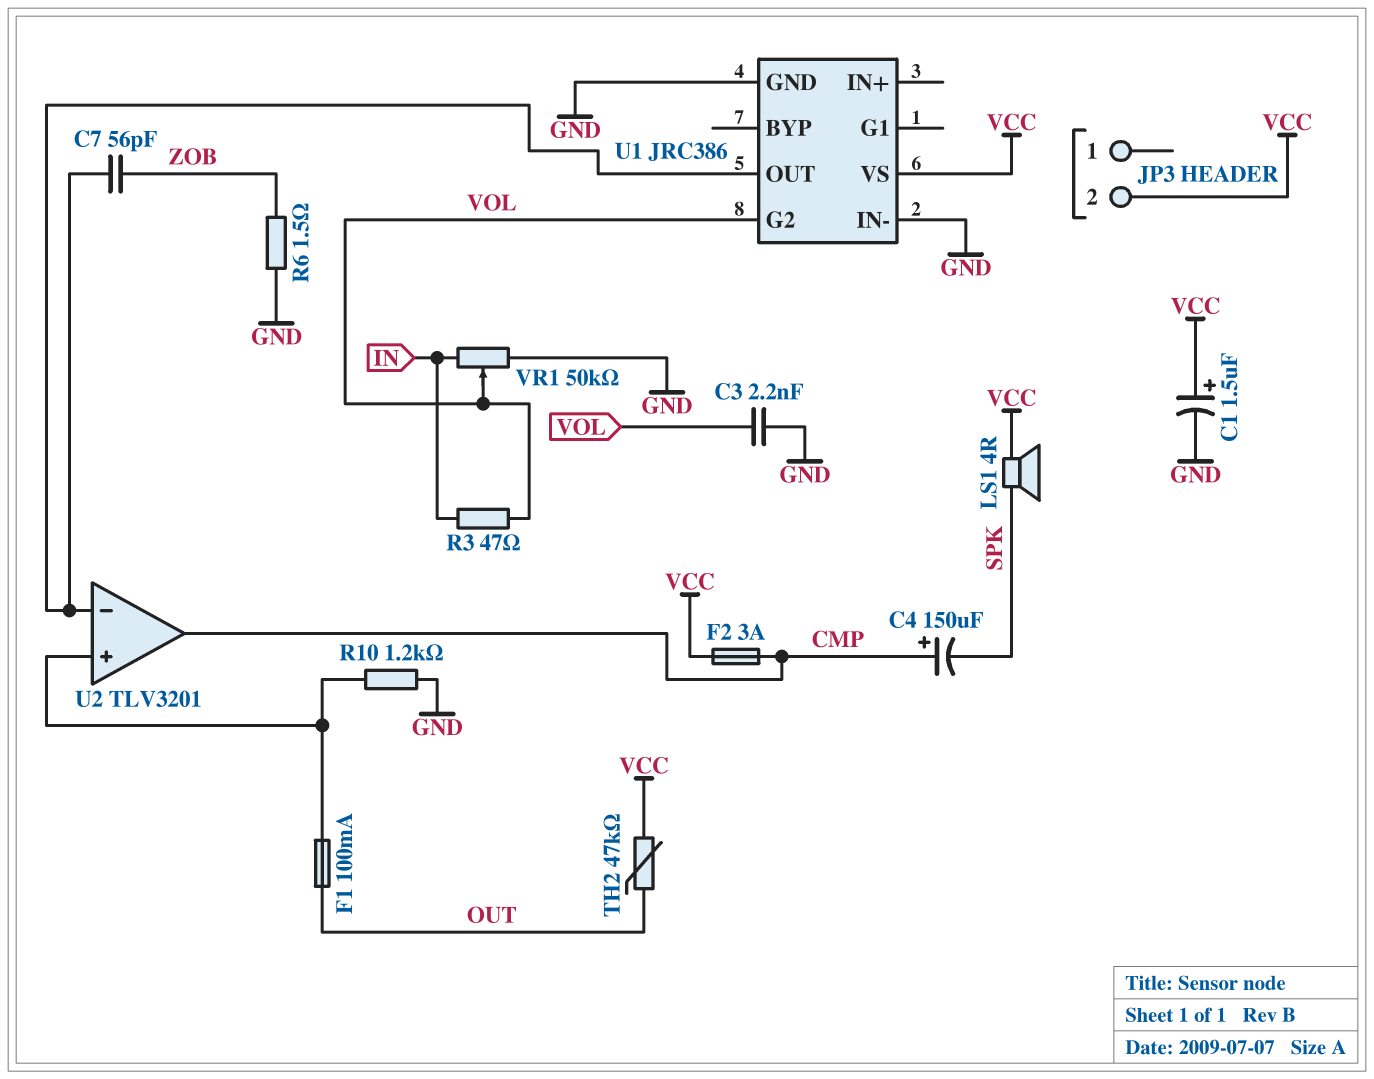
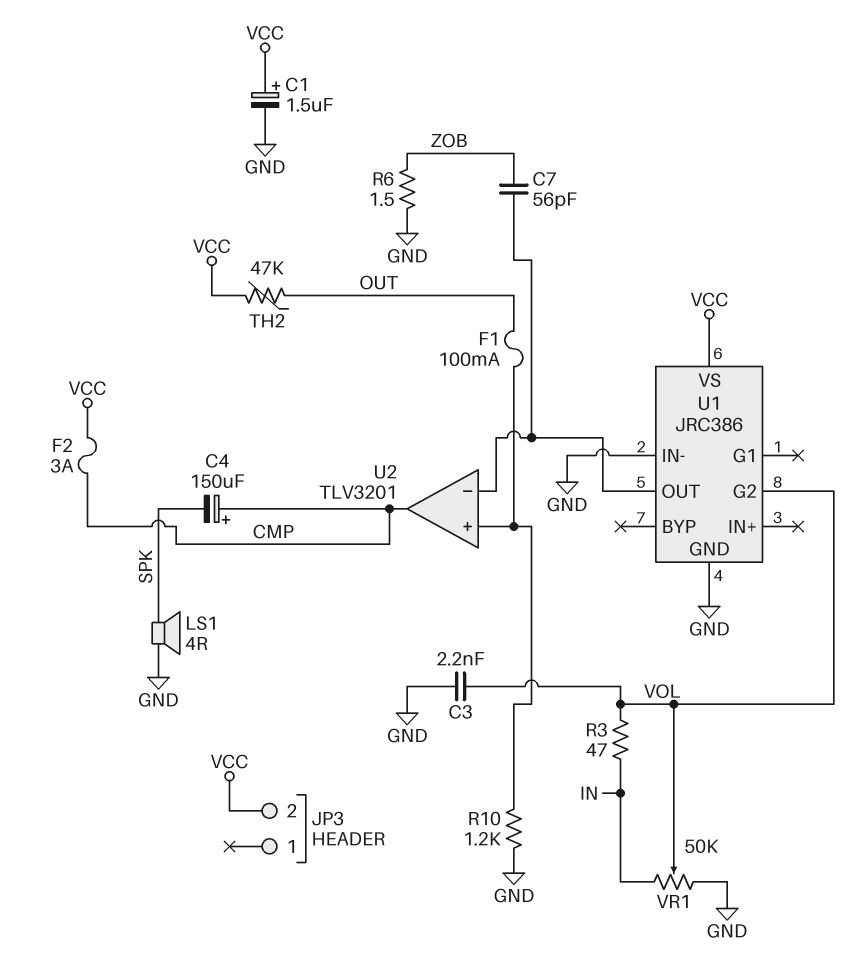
LS1: speaker 4R (SPK, VCC) -> speaker 4R (GND, SPK)

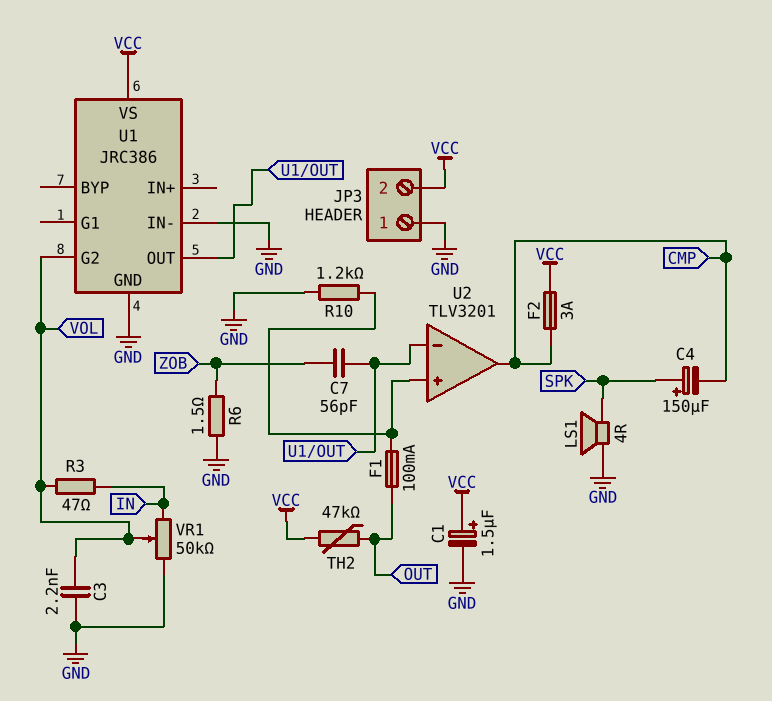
C4: 150uF (plus CMP, minus SPK) -> 150uF (plus SPK, minus CMP)
JP3 pin 1: none -> GND

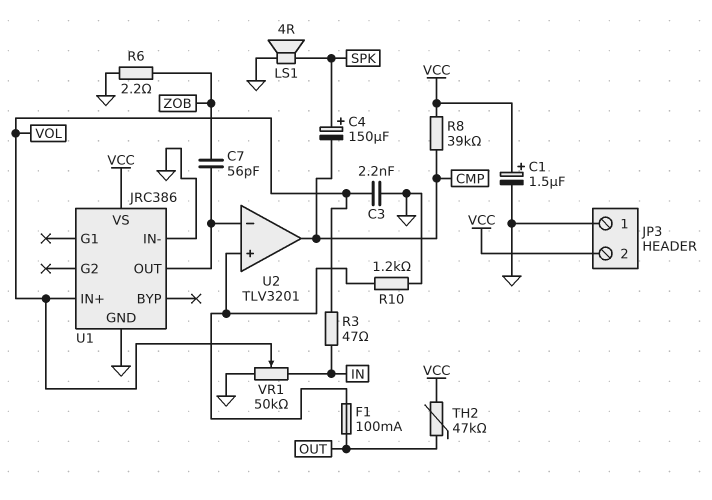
F2: 3A (CMP, VCC) -> none
R6: 1.5 (GND, ZOB) -> 2.2 (GND, ZOB)
R8: none -> 39k (CMP, VCC)
U1 pin G2: VOL -> none
U1 pin IN+: none -> VOL

